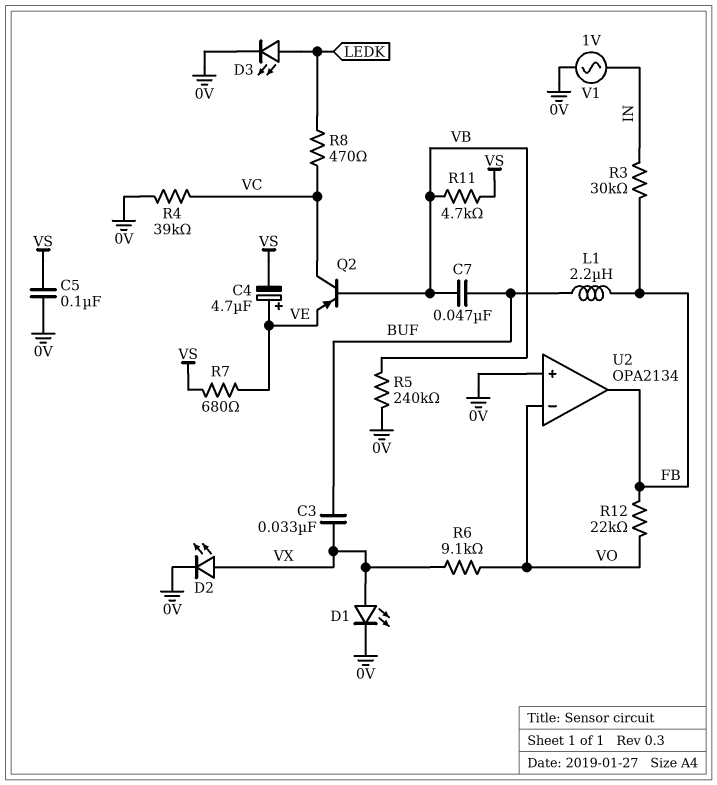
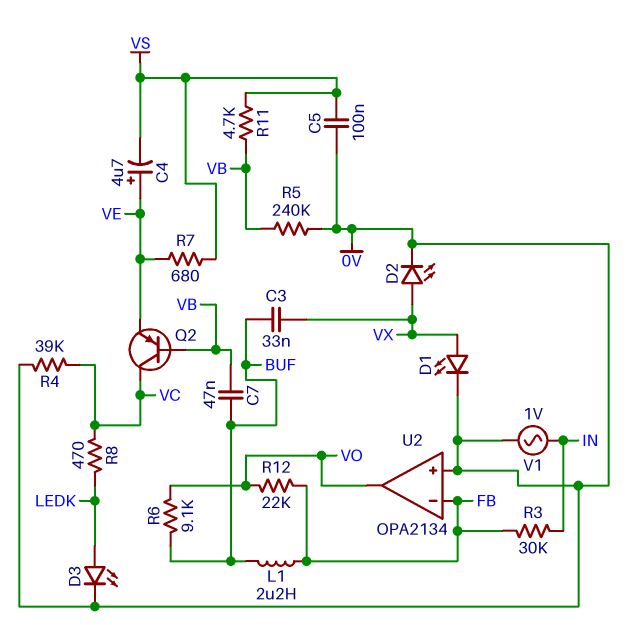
R6: 9.1k (VO, VX) -> 9.1k (BUF, VO)
U2 pin in-: VO -> FB
U2 pin out: FB -> VO

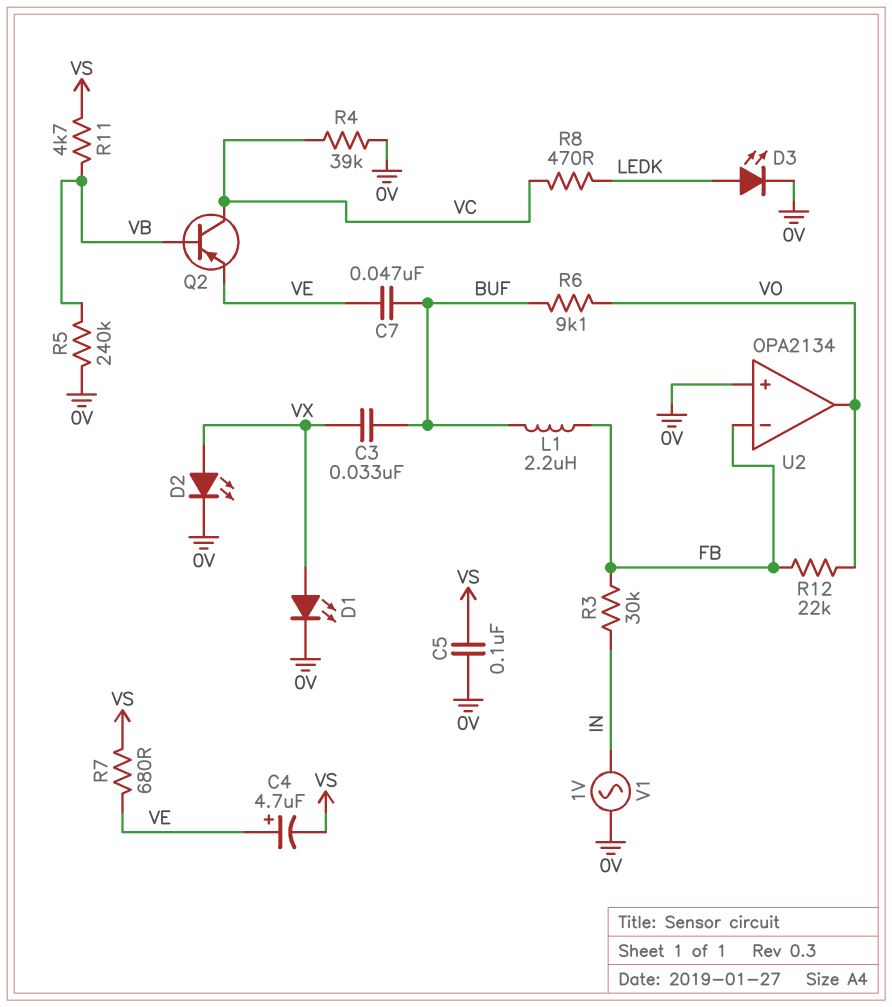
C7: 47nF (BUF, VB) -> 47nF (BUF, VE)

